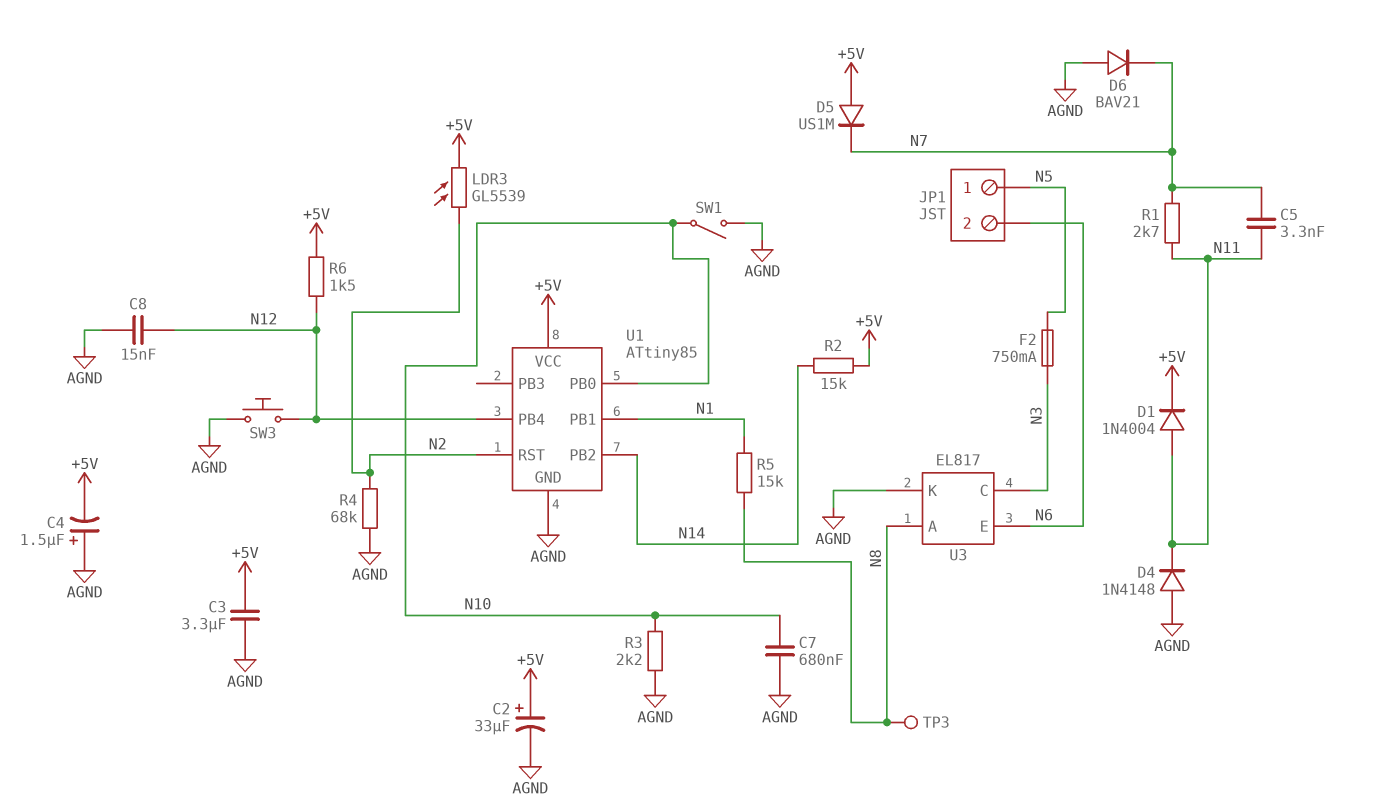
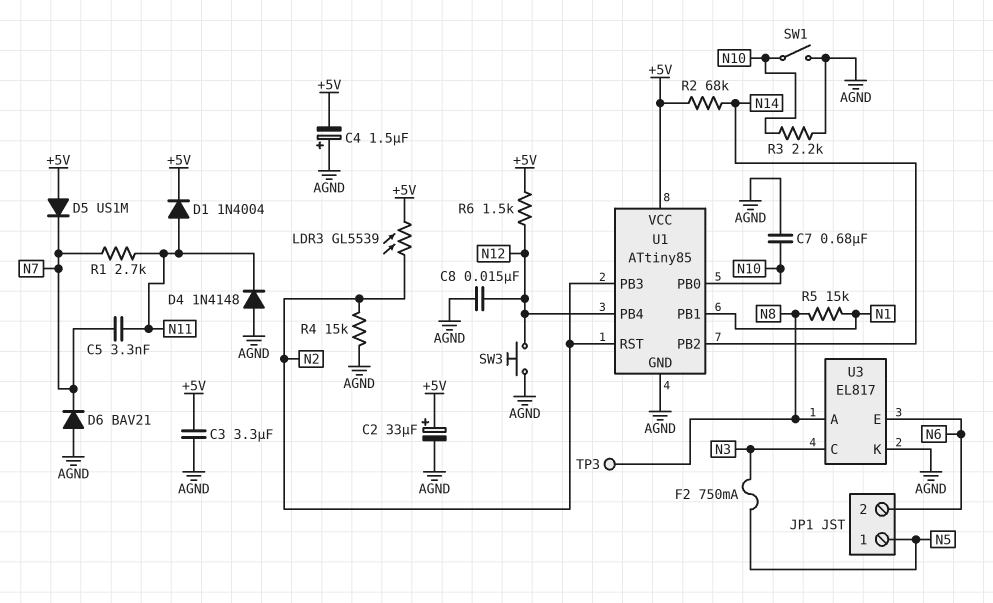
R2: 15k (+5V, N14) -> 68k (+5V, N14)
R4: 68k (AGND, N2) -> 15k (AGND, N2)
U1 pin PB3: none -> N2

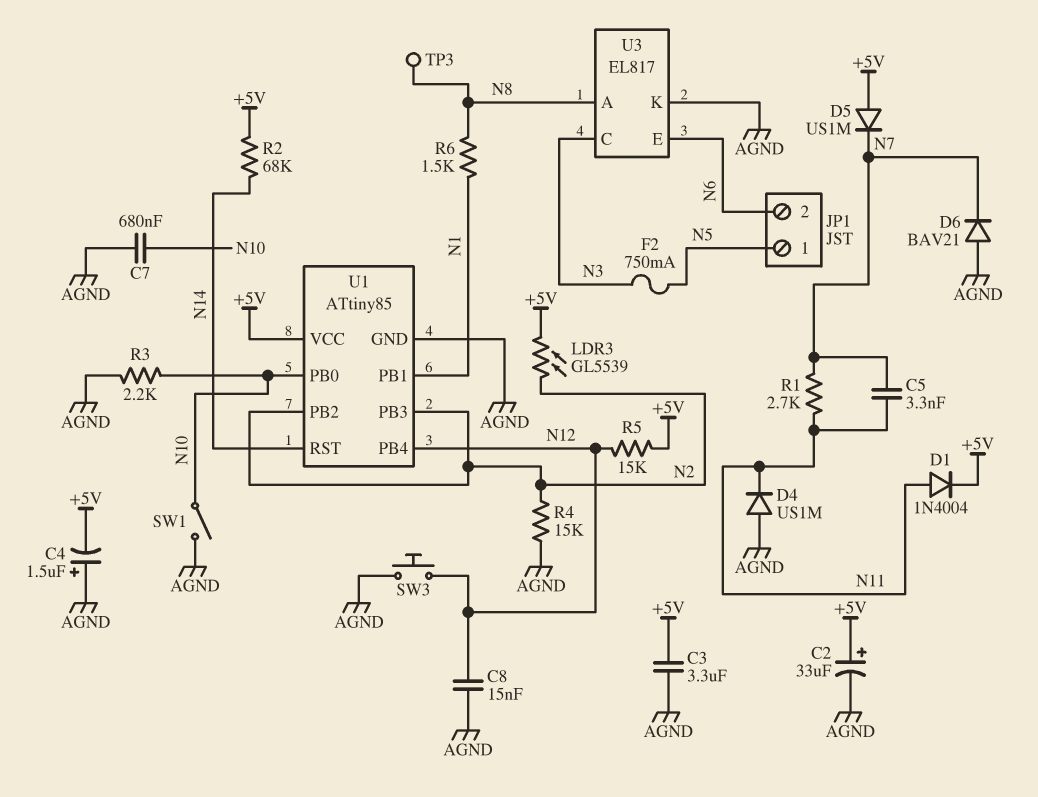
D4: diode 1N4148 (A AGND, K N11) -> diode US1M (A AGND, K N11)
R5: 15k (N1, N8) -> 15k (+5V, N12)
R6: 1.5k (+5V, N12) -> 1.5k (N1, N8)
U1 pin PB2: N14 -> N2
U1 pin RST: N2 -> N14

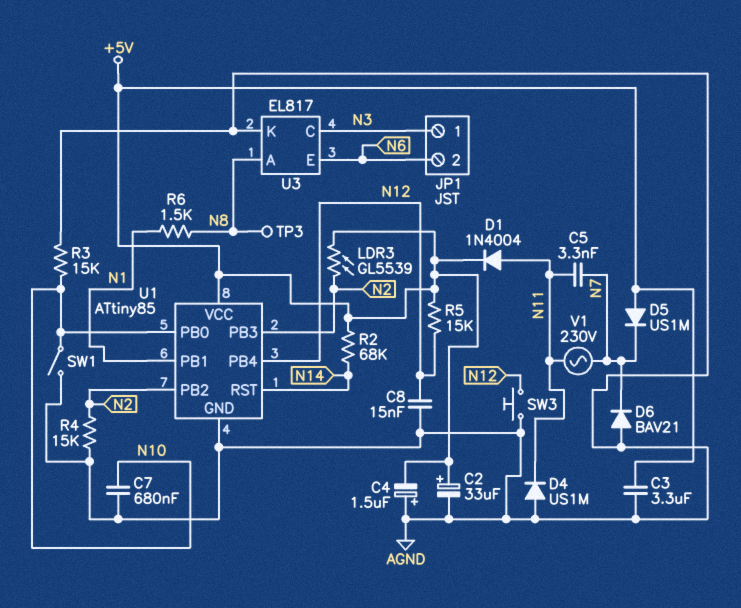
F2: 750mA (N3, N5) -> none
JP1 pin 1: N5 -> N3
R1: 2.7k (N7, N11) -> none
R3: 2.2k (AGND, N10) -> 15k (AGND, N10)
V1: none -> AC 230V (N7, N11)

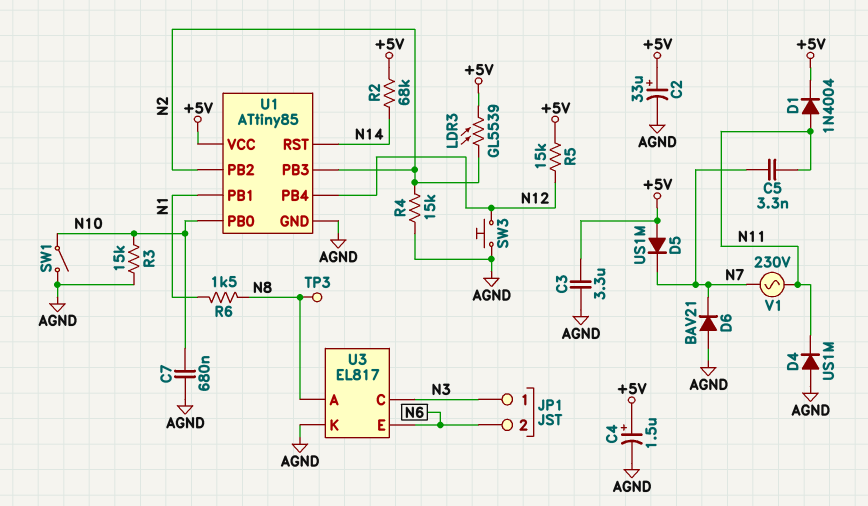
C4: 1.5uF (plus AGND, minus +5V) -> 1.5uF (plus +5V, minus AGND)
C8: 15nF (AGND, N12) -> none

